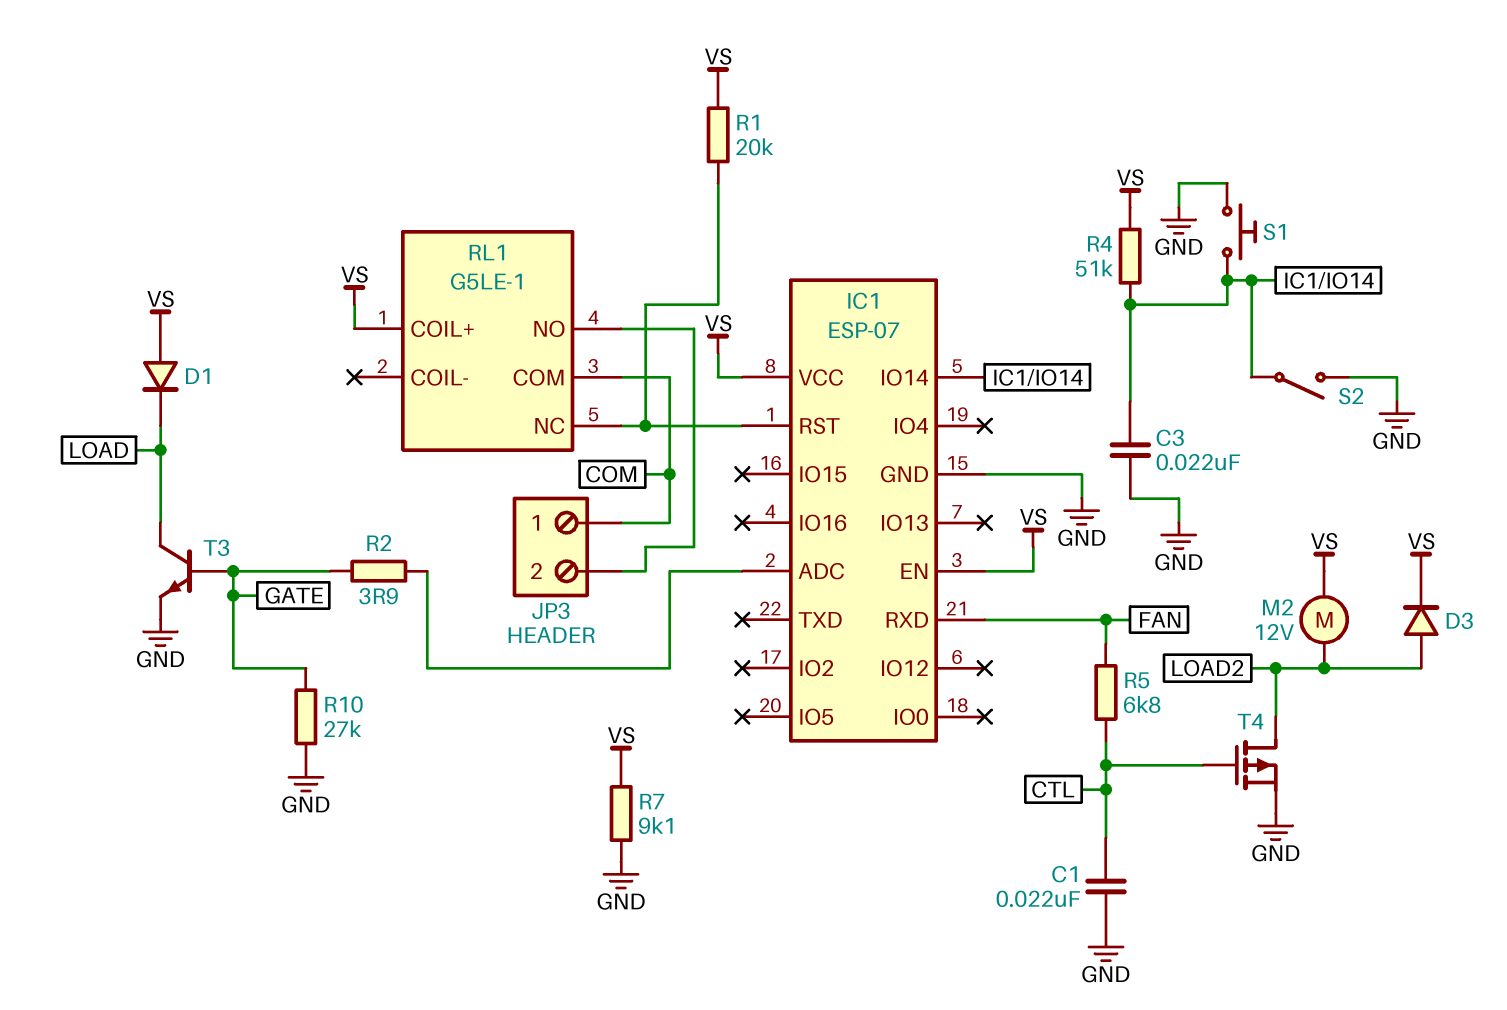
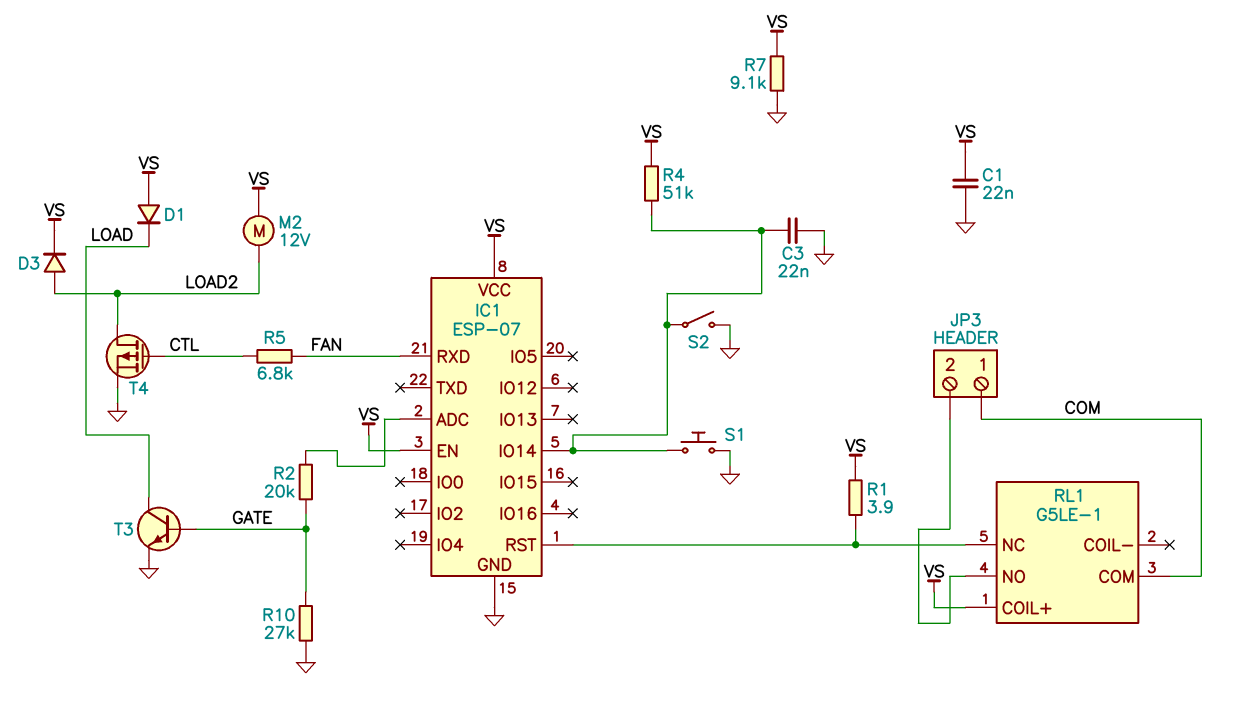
C1: 22nF (CTL, GND) -> 22nF (GND, VS)
R1: 20k (IC1/RST, VS) -> 3.9 (IC1/RST, VS)
R2: 3.9 (GATE, IC1/ADC) -> 20k (GATE, IC1/ADC)

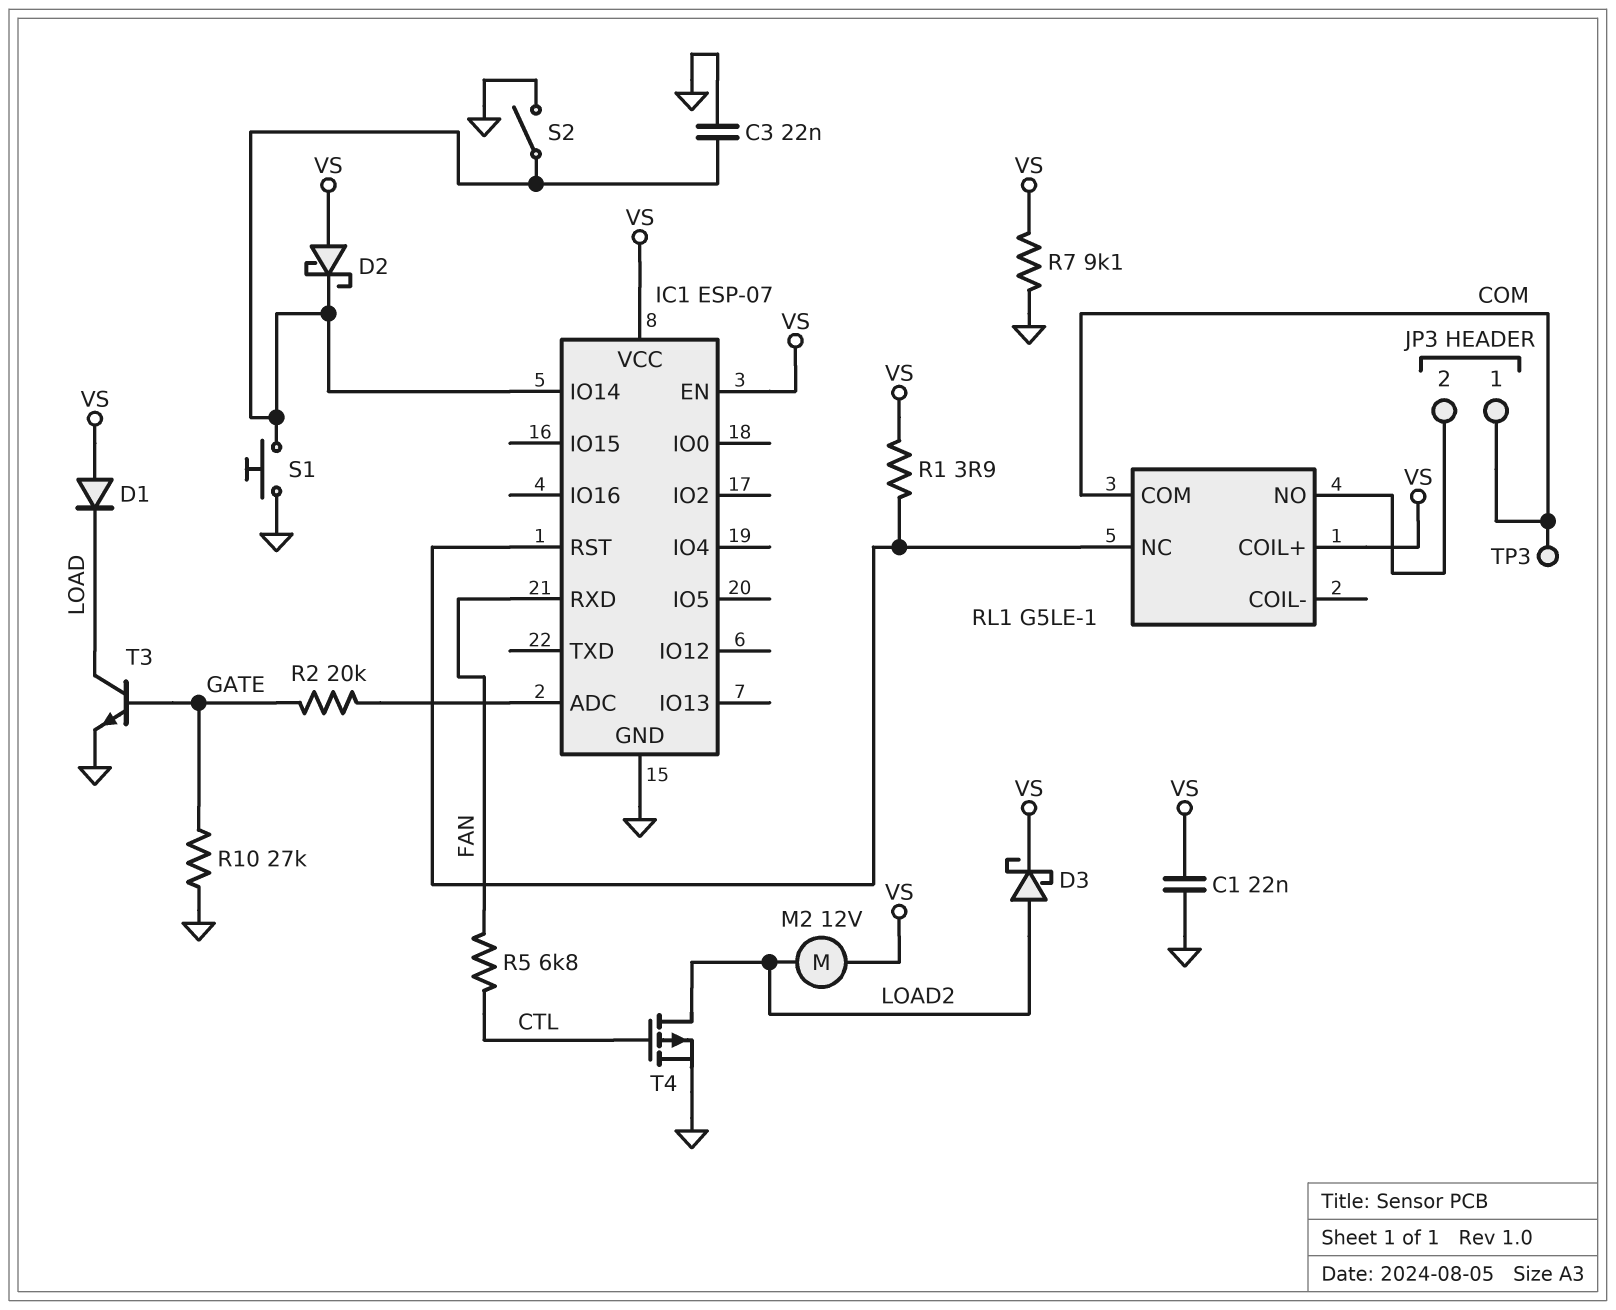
D2: none -> schottky (A VS, K IC1/IO14)
D3: diode (A LOAD2, K VS) -> schottky (A LOAD2, K VS)
R4: 51k (IC1/IO14, VS) -> none
TP3: none -> test point (COM)

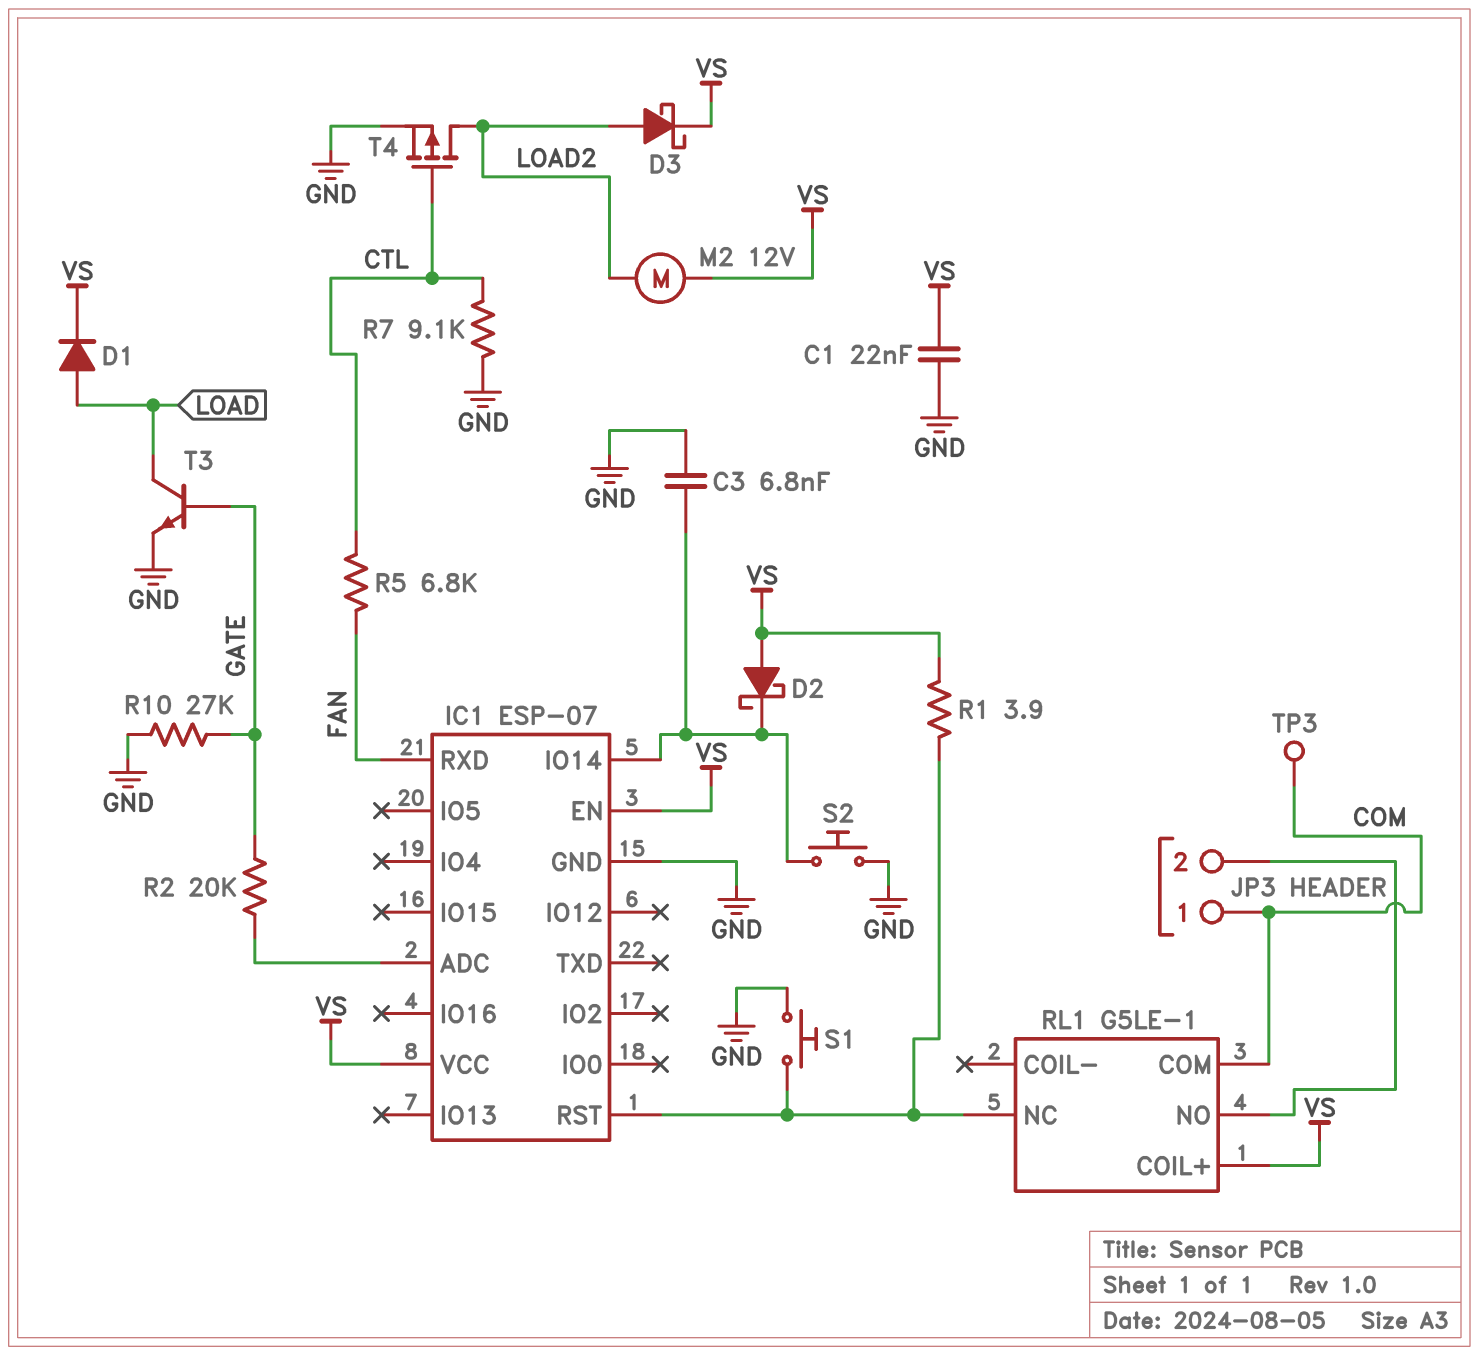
C3: 22nF (GND, IC1/IO14) -> 6.8nF (GND, IC1/IO14)
D1: diode (A VS, K LOAD) -> diode (A LOAD, K VS)
R7: 9.1k (GND, VS) -> 9.1k (CTL, GND)
S1: button (GND, IC1/IO14) -> button (GND, IC1/RST)
S2: switch (GND, IC1/IO14) -> button (GND, IC1/IO14)

